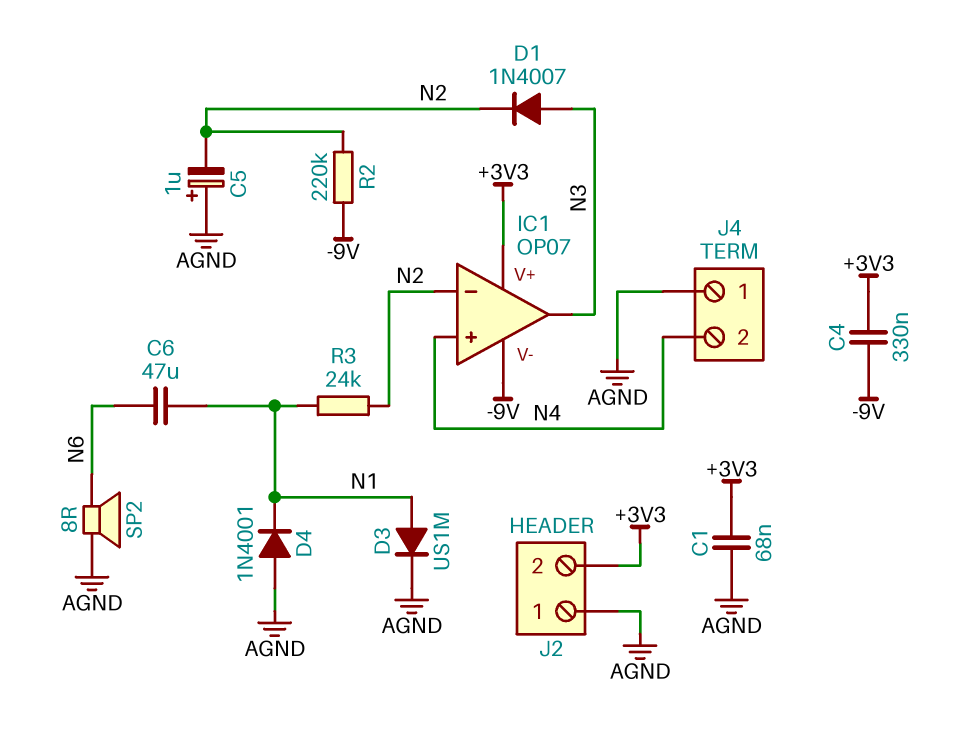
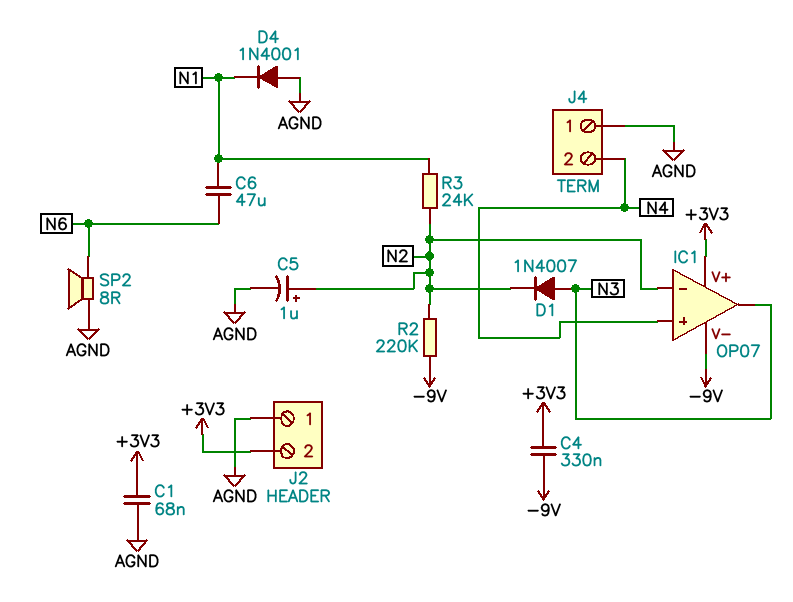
C5: 1uF (plus AGND, minus N2) -> 1uF (plus N2, minus AGND)
D3: diode US1M (A N1, K AGND) -> none

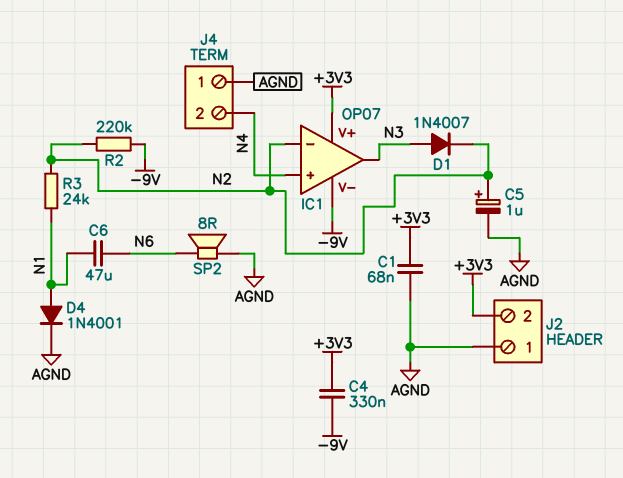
D4: diode 1N4001 (A AGND, K N1) -> diode 1N4001 (A N1, K AGND)

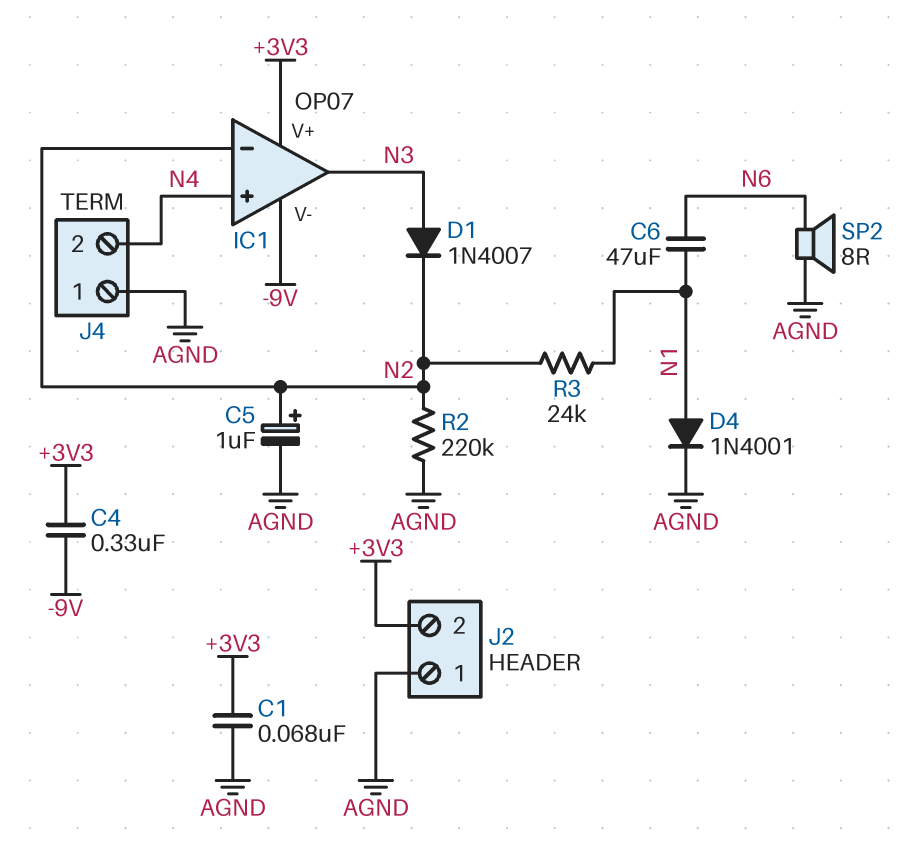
R2: 220k (-9V, N2) -> 220k (AGND, N2)

